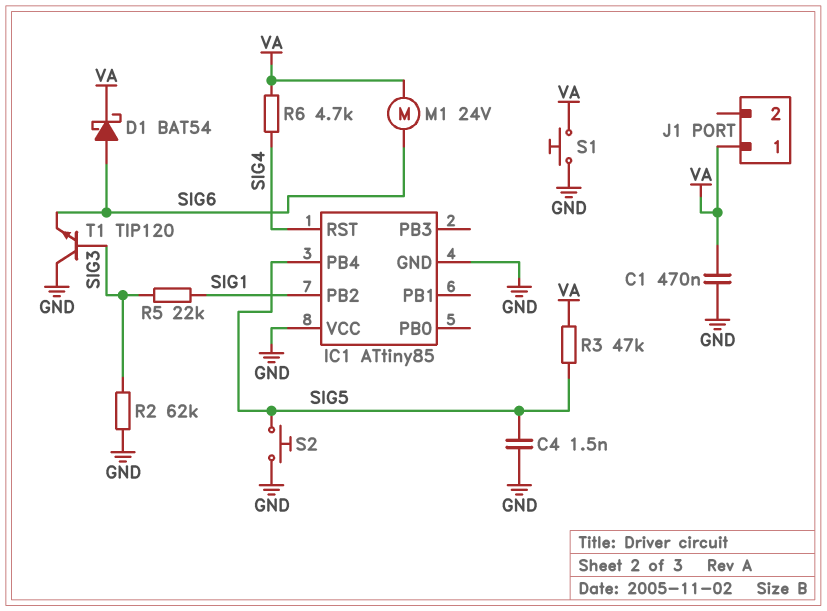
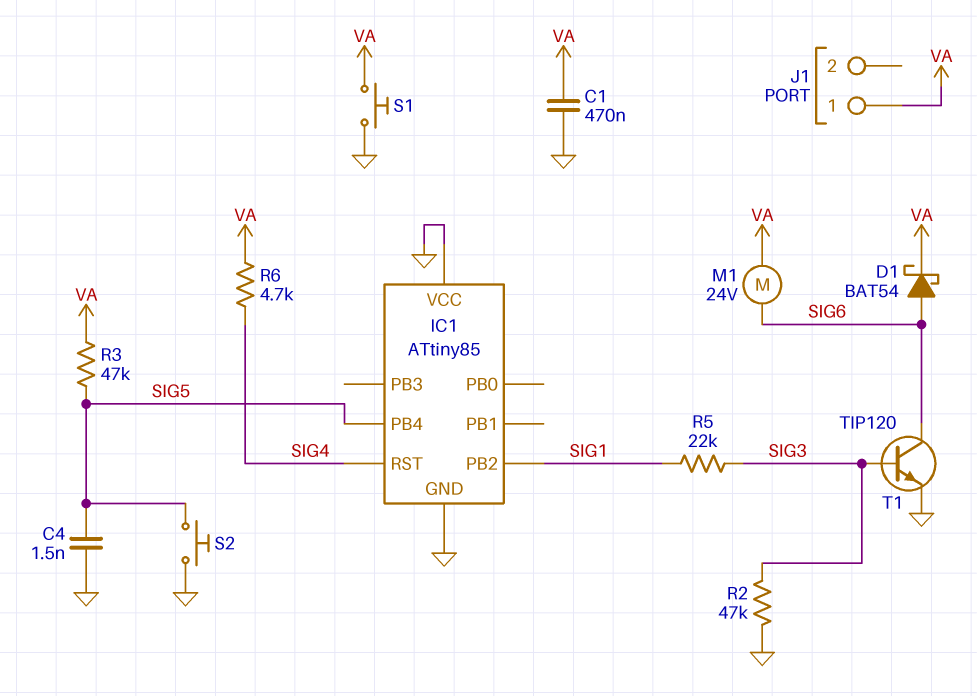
R2: 62k (GND, SIG3) -> 47k (GND, SIG3)
T1: NPN TIP120 (B SIG3, C GND, E SIG6) -> NPN TIP120 (B SIG3, C SIG6, E GND)

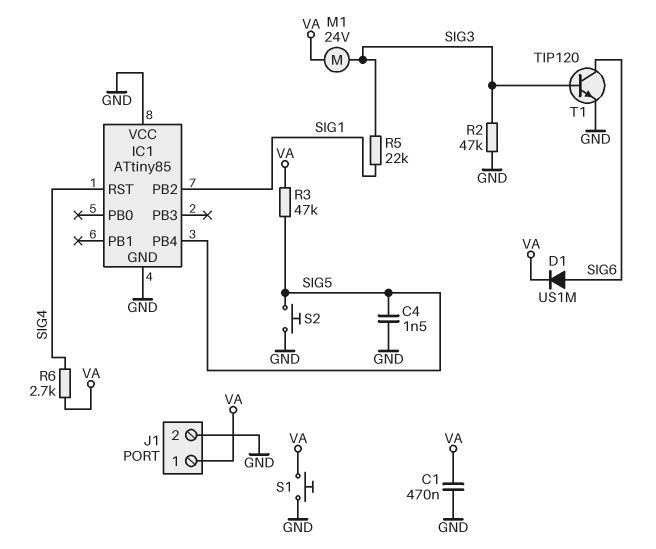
D1: schottky BAT54 (A SIG6, K VA) -> diode US1M (A SIG6, K VA)
J1 pin 2: none -> GND
M1: motor 24V (SIG6, VA) -> motor 24V (SIG3, VA)
R6: 4.7k (SIG4, VA) -> 2.7k (SIG4, VA)

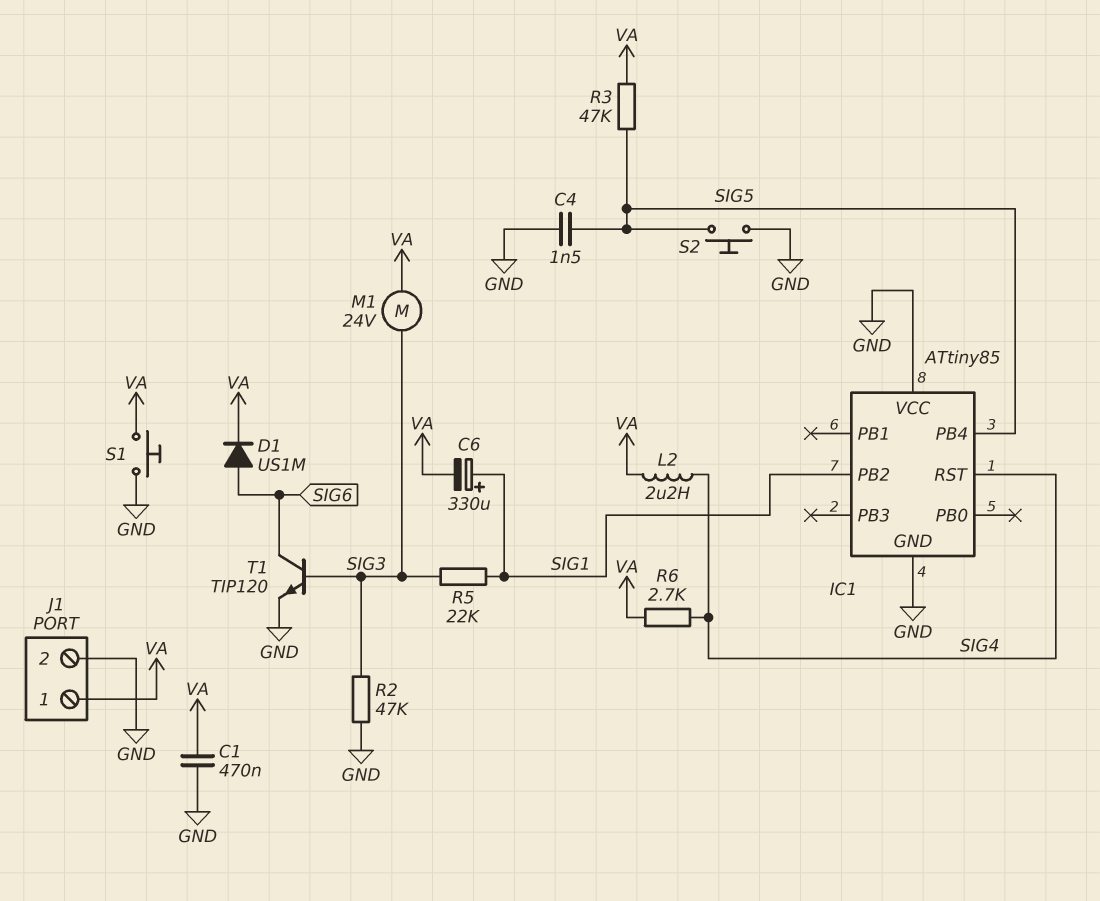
C6: none -> 330uF (plus SIG1, minus VA)
L2: none -> 2.2uH (SIG4, VA)

